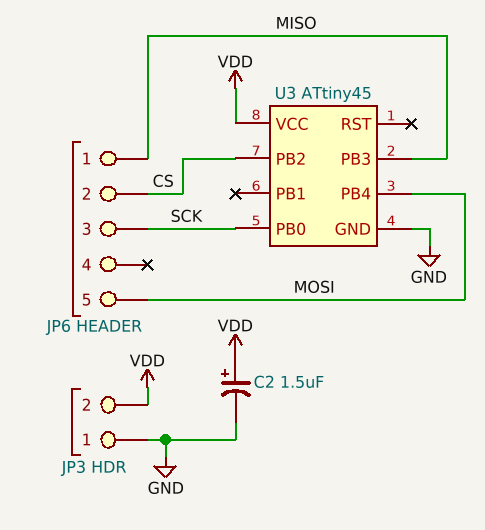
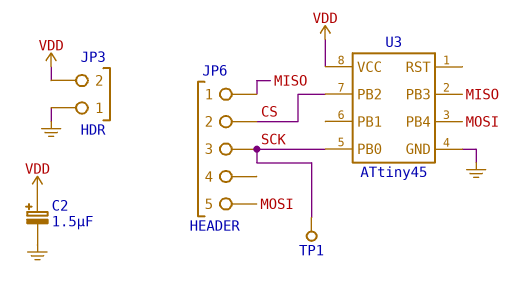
TP1: none -> test point (SCK)

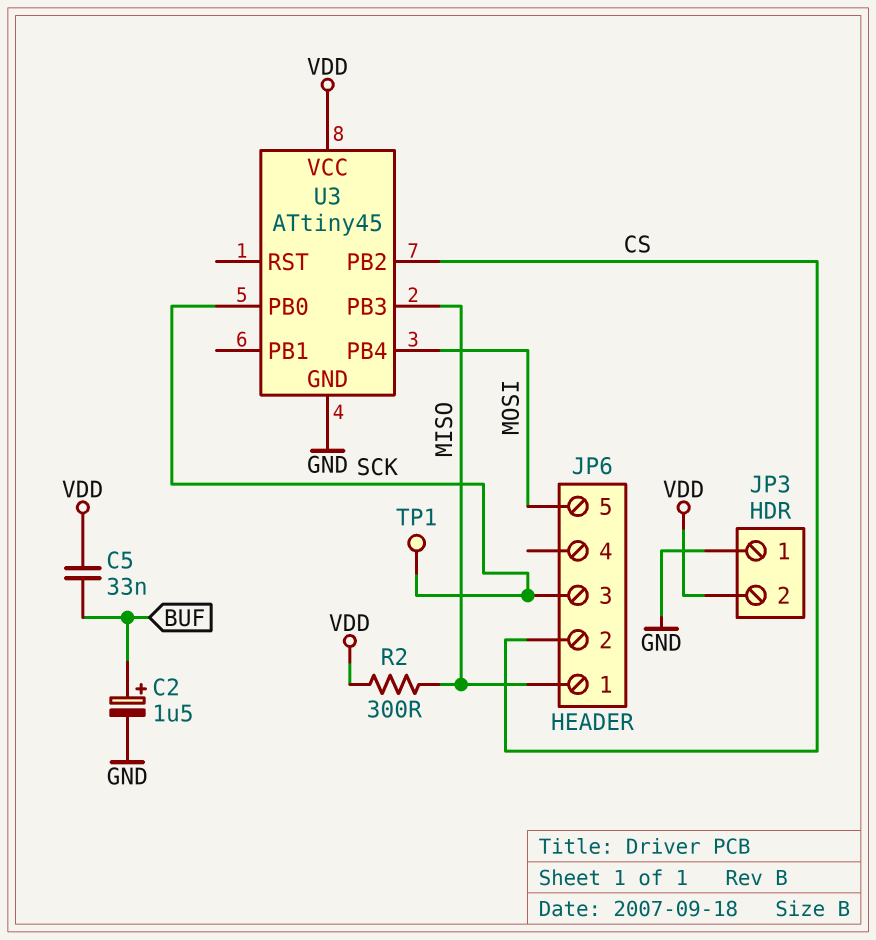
C2: 1.5uF (plus VDD, minus GND) -> 1.5uF (plus BUF, minus GND)
C5: none -> 33nF (BUF, VDD)
R2: none -> 300 (MISO, VDD)

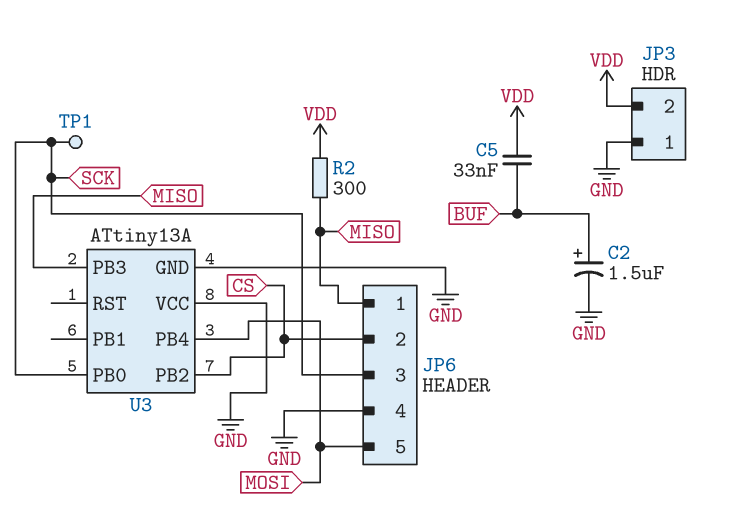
JP6 pin 4: none -> GND
U3: ATtiny45 -> ATtiny13A
U3 pin VCC: VDD -> GND

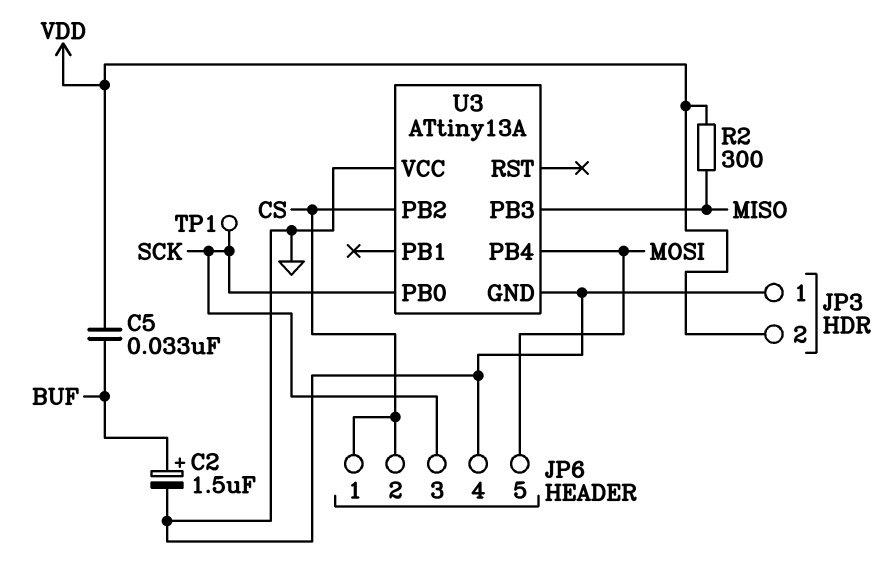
JP6 pin 1: MISO -> CS

